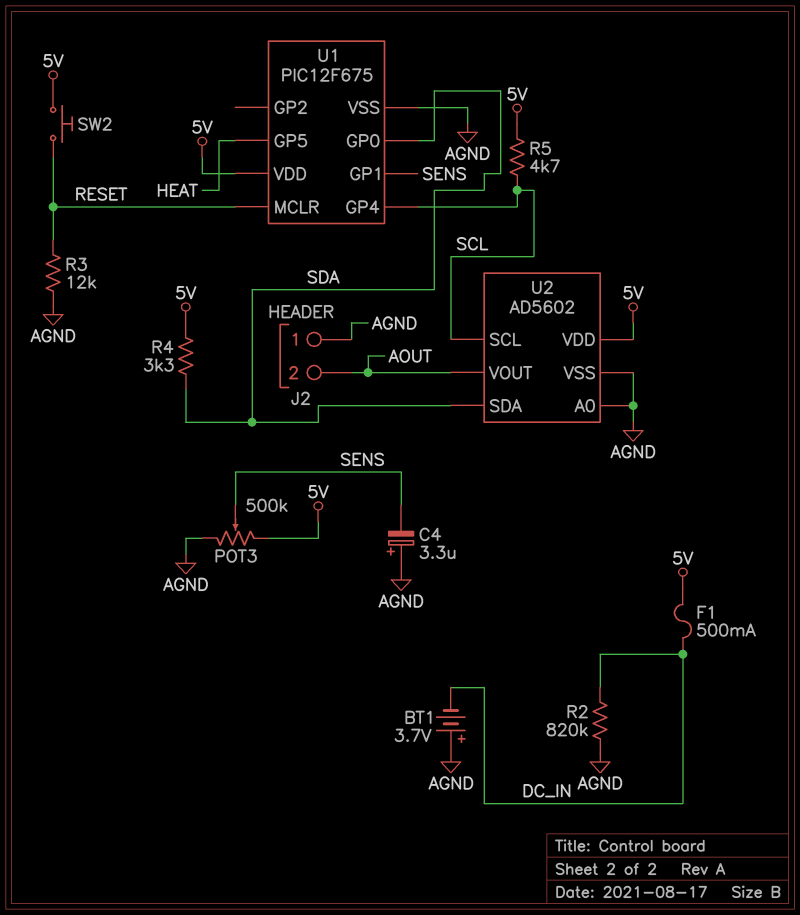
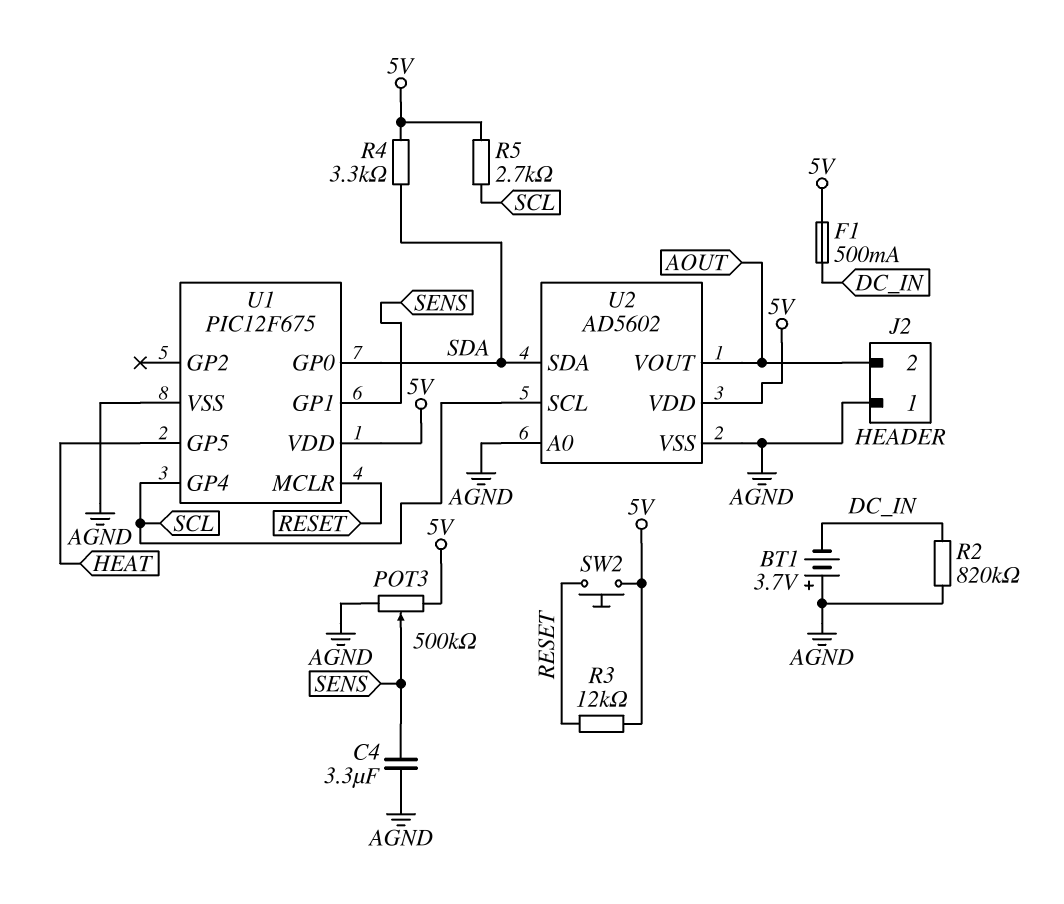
C4: 3.3uF (plus AGND, minus SENS) -> 3.3uF (AGND, SENS)
R3: 12k (AGND, RESET) -> 12k (5V, RESET)
R5: 4.7k (5V, SCL) -> 2.7k (5V, SCL)

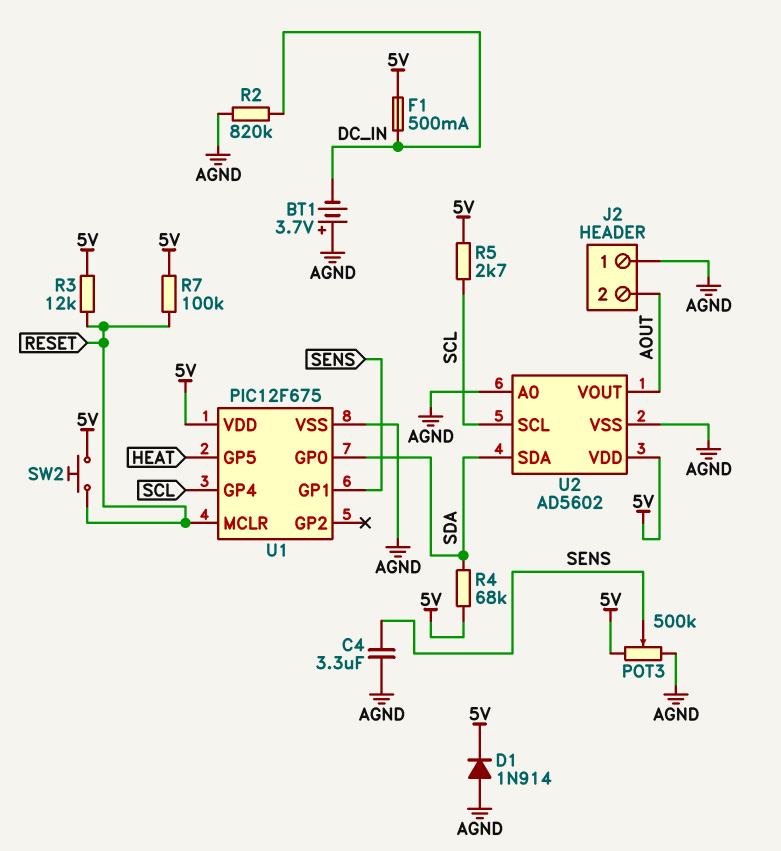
D1: none -> diode 1N914 (A AGND, K 5V)
R4: 3.3k (5V, SDA) -> 68k (5V, SDA)
R7: none -> 100k (5V, RESET)

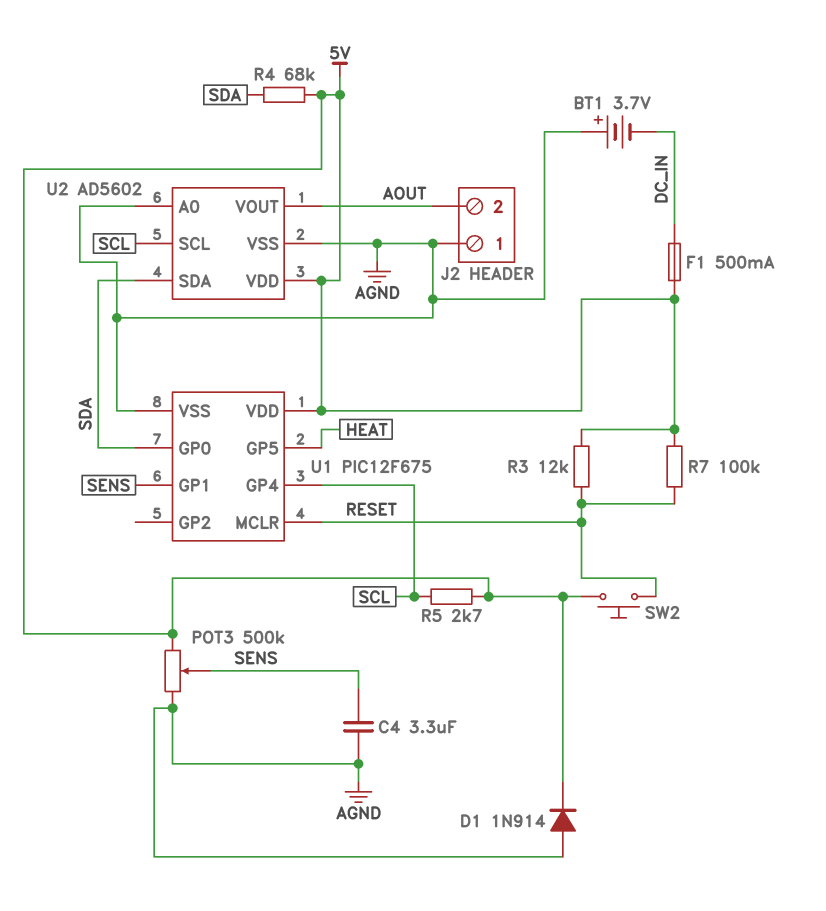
R2: 820k (AGND, DC_IN) -> none

